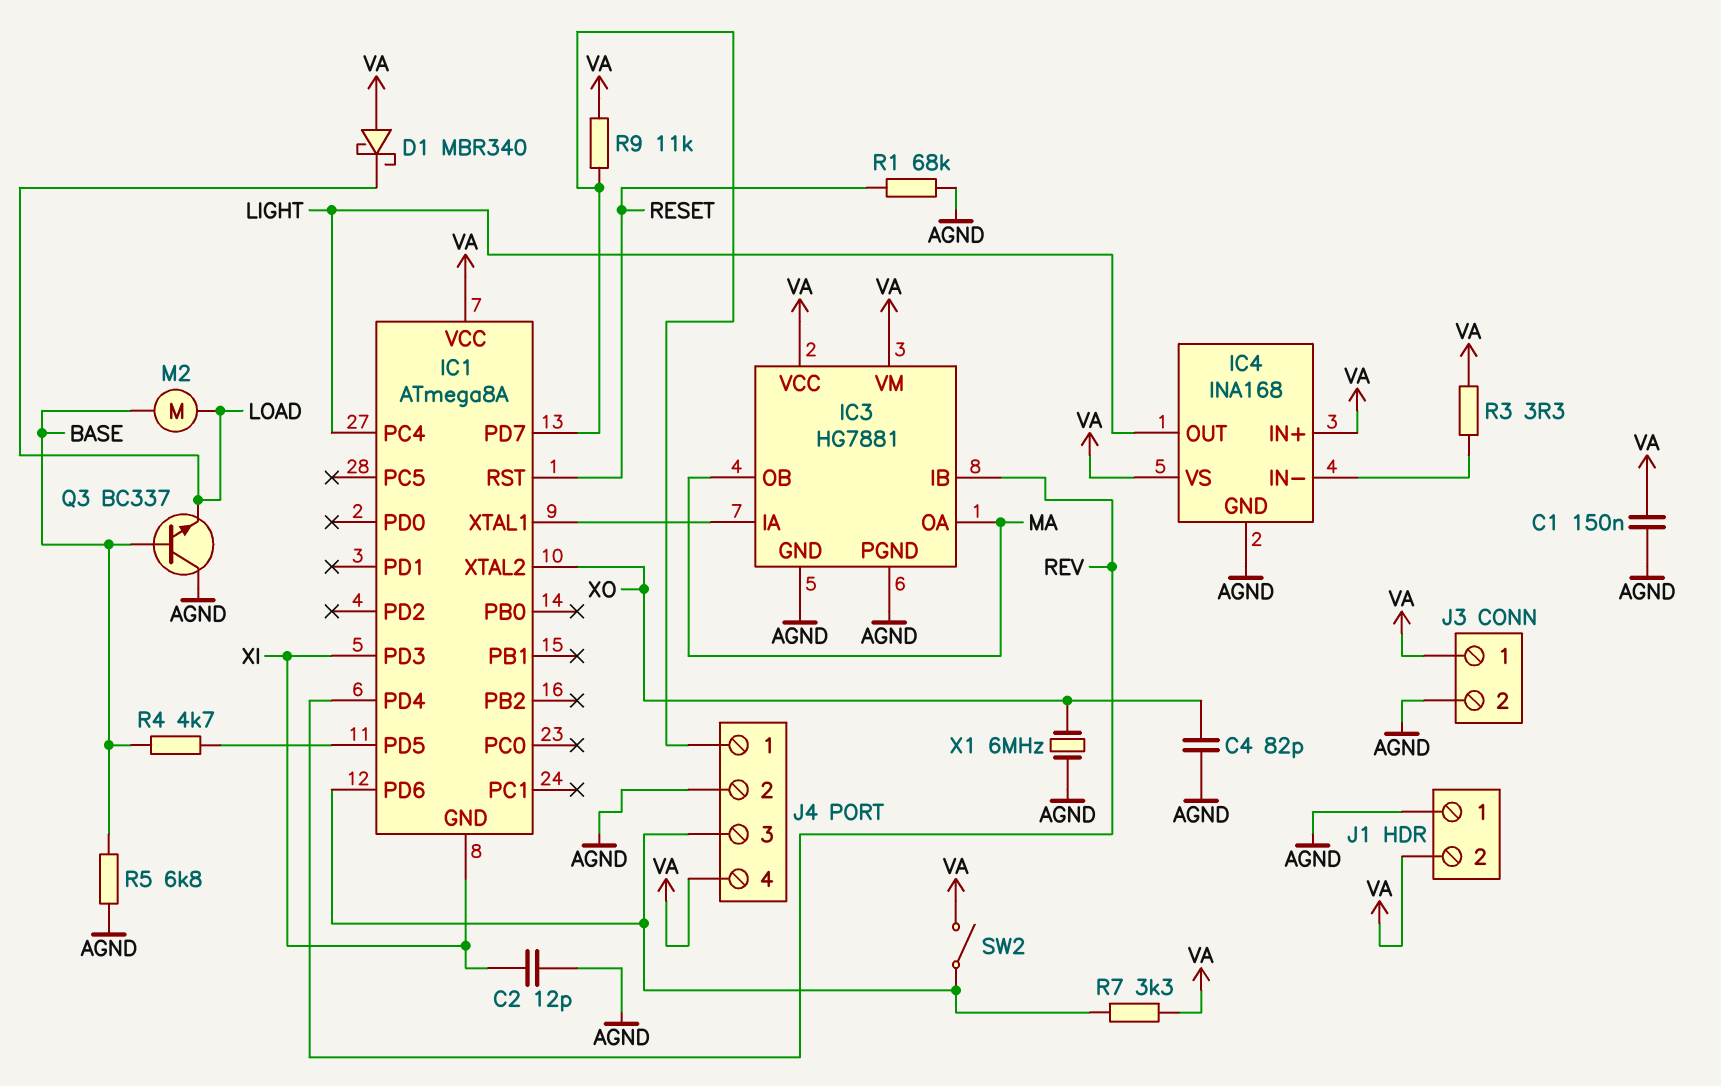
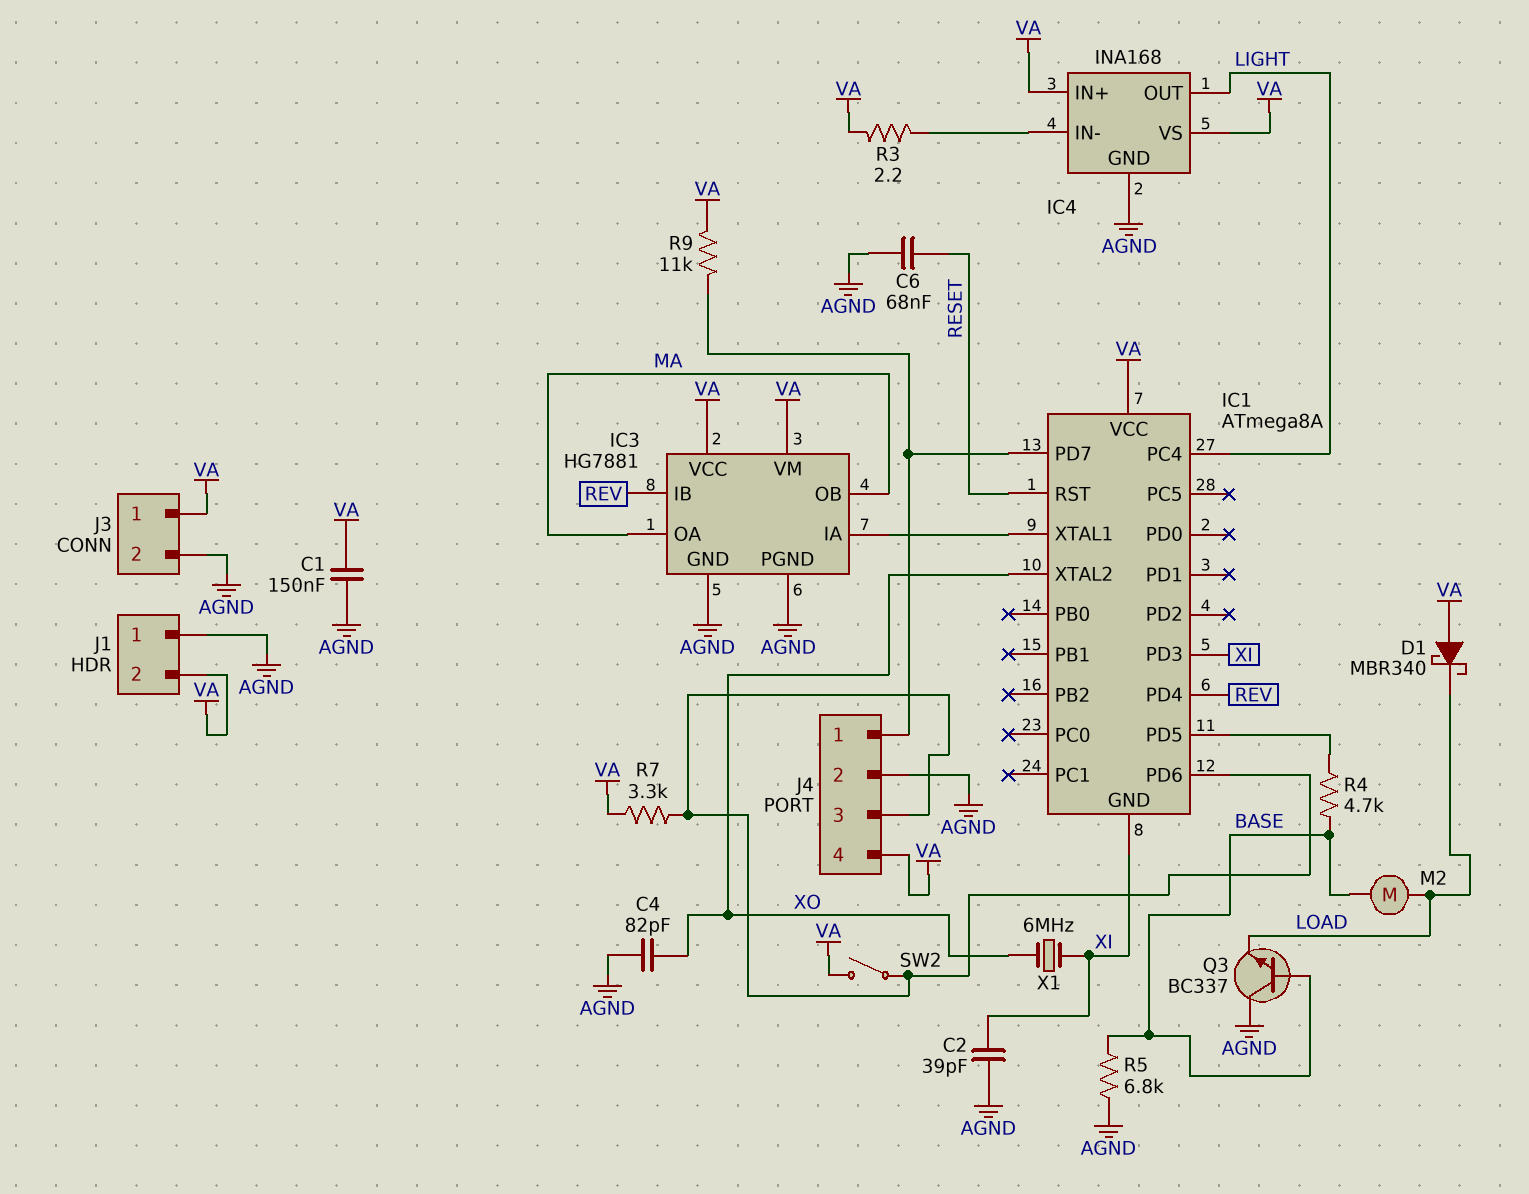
C2: 12pF (AGND, XI) -> 39pF (AGND, XI)
C6: none -> 68nF (AGND, RESET)
R1: 68k (AGND, RESET) -> none
R3: 3.3 (IC4/IN-, VA) -> 2.2 (IC4/IN-, VA)
X1: 6MHz (AGND, XO) -> 6MHz (XI, XO)

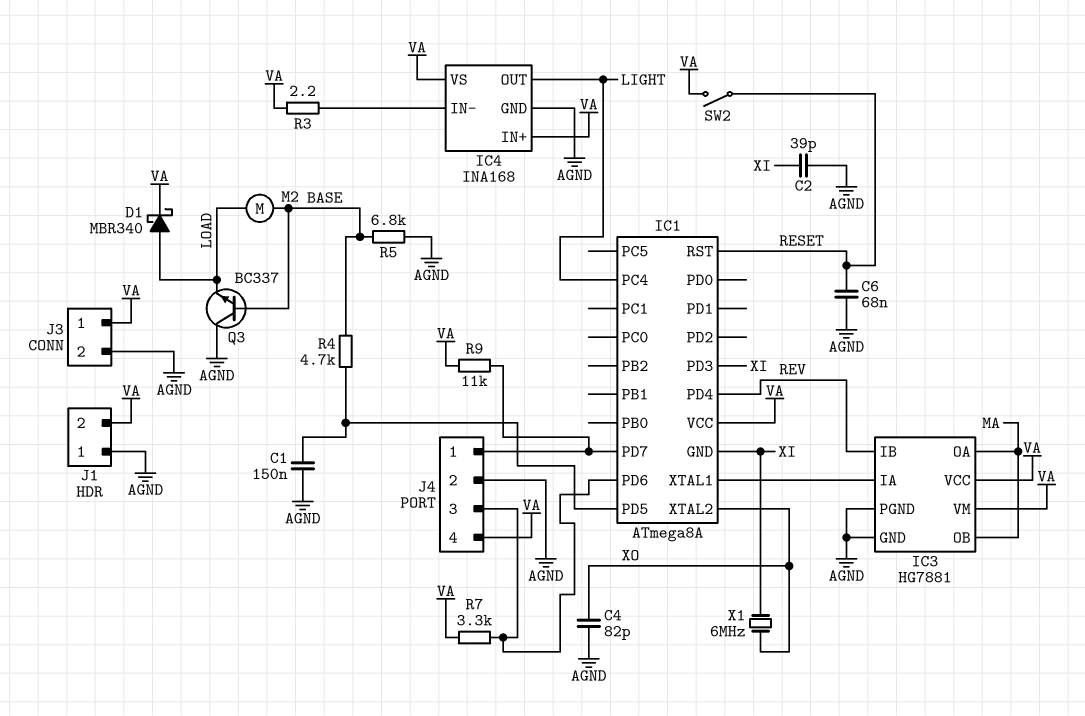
C1: 150nF (AGND, VA) -> 150nF (AGND, IC1/PD5)
D1: schottky MBR340 (A VA, K LOAD) -> schottky MBR340 (A LOAD, K VA)
SW2: switch (IC1/PD6, VA) -> switch (RESET, VA)

